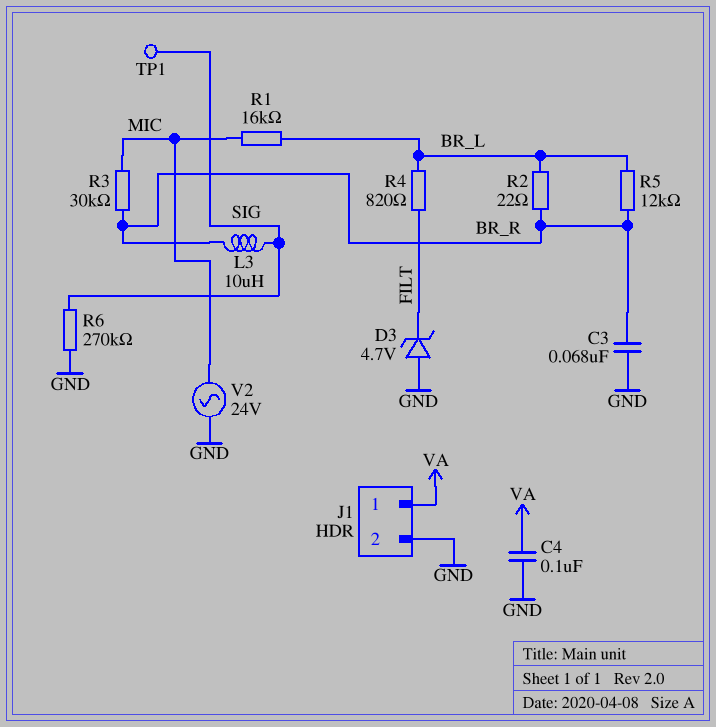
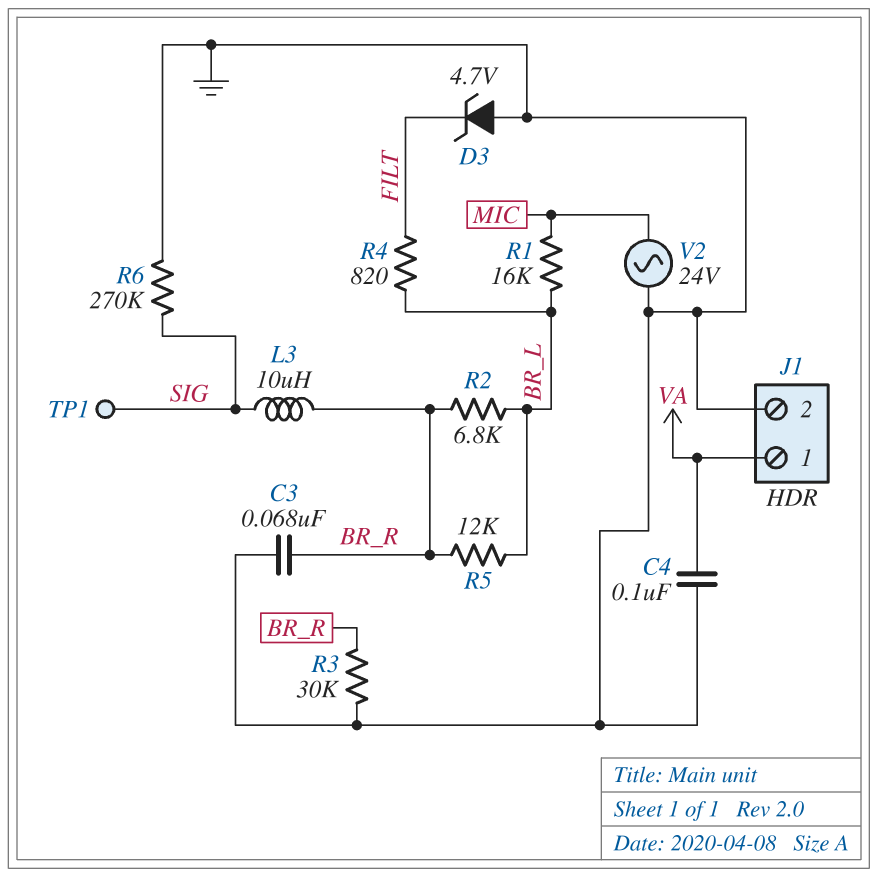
R2: 22 (BR_L, BR_R) -> 6.8k (BR_L, BR_R)
R3: 30k (BR_R, MIC) -> 30k (BR_R, GND)

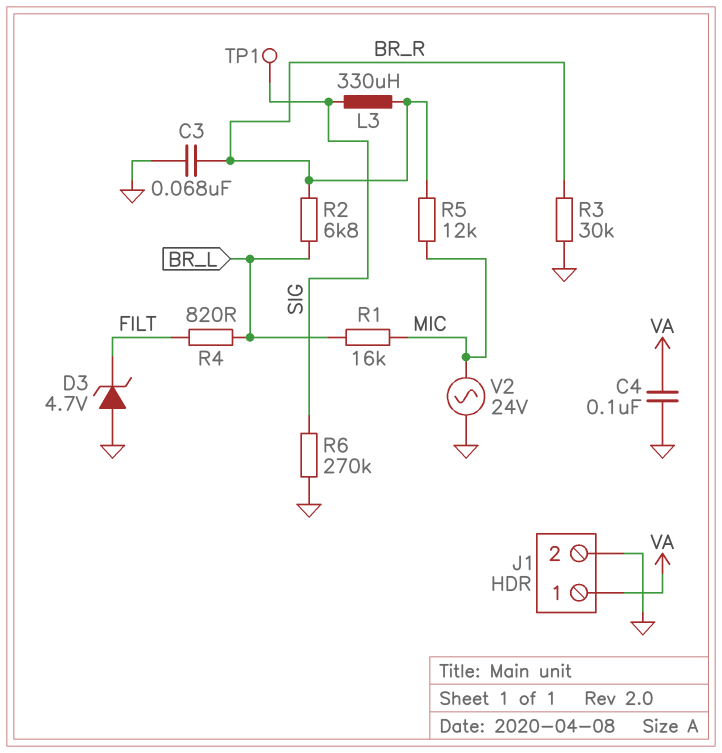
L3: 10uH (BR_R, SIG) -> 330uH (BR_R, SIG)
R5: 12k (BR_L, BR_R) -> 12k (BR_R, MIC)

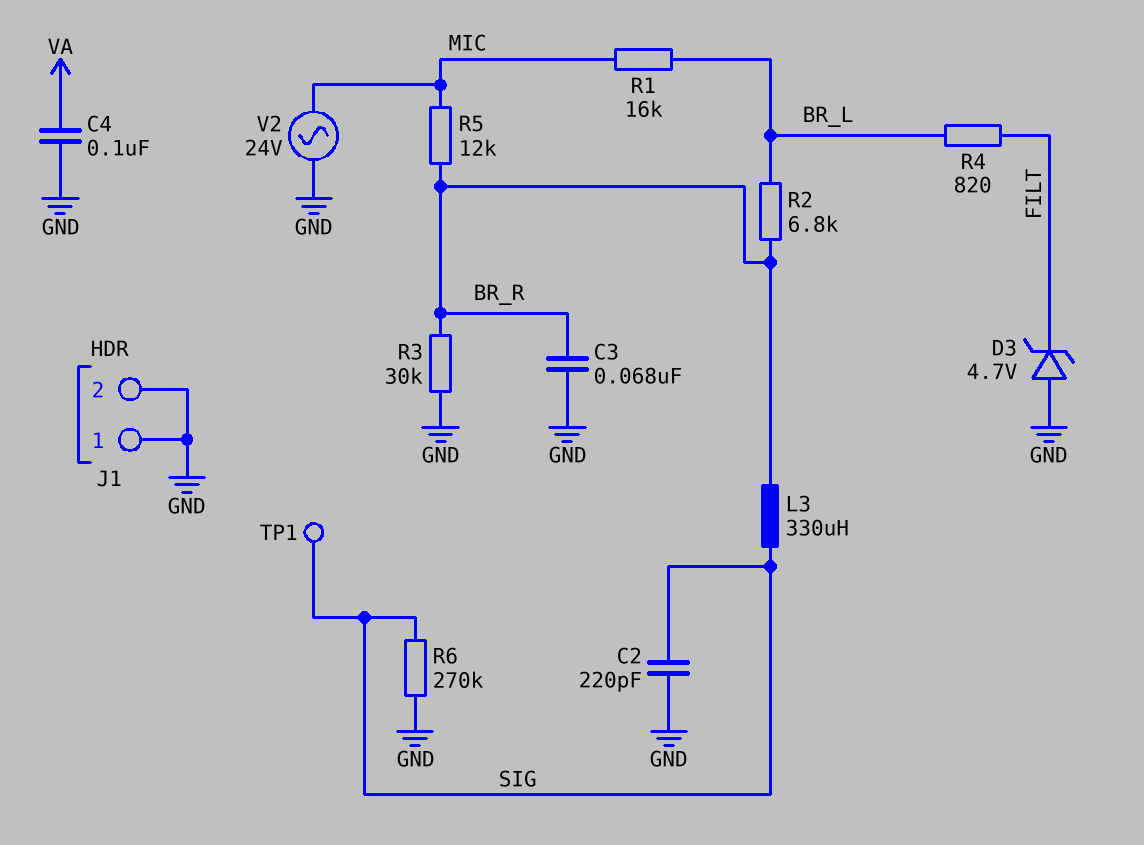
C2: none -> 220pF (GND, SIG)
J1 pin 1: VA -> GND

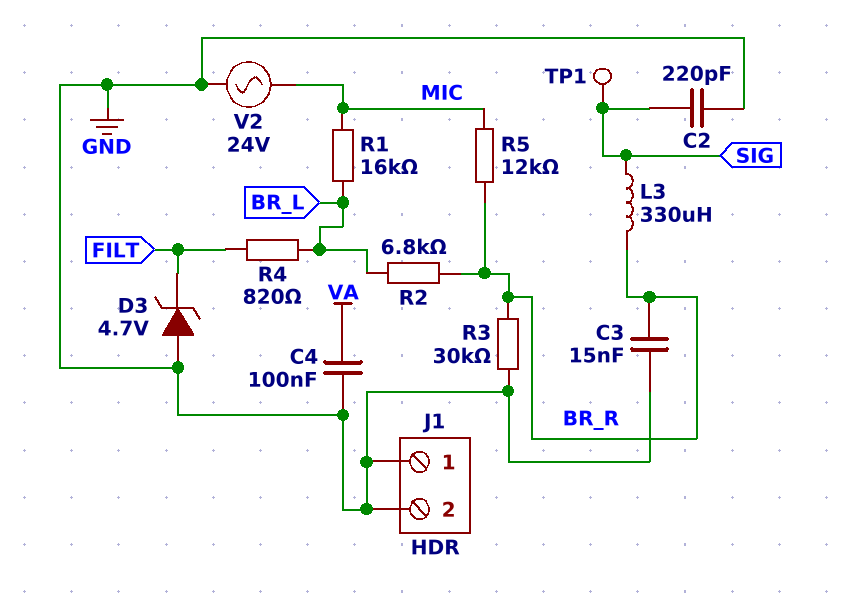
C3: 68nF (BR_R, GND) -> 15nF (BR_R, GND)
R6: 270k (GND, SIG) -> none

